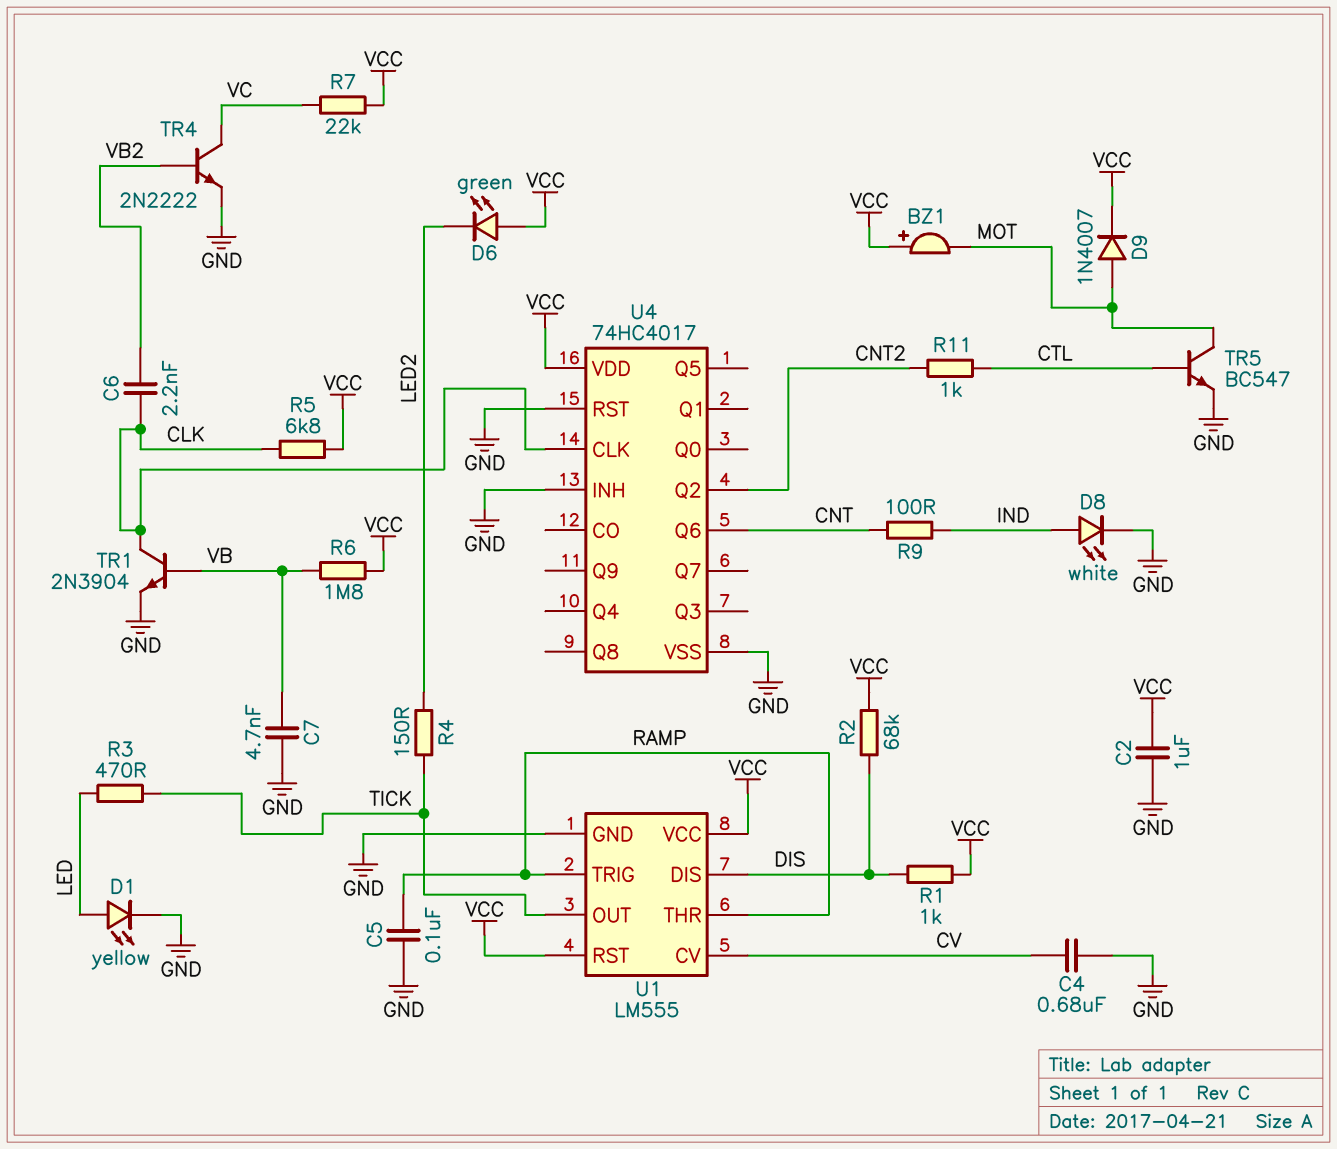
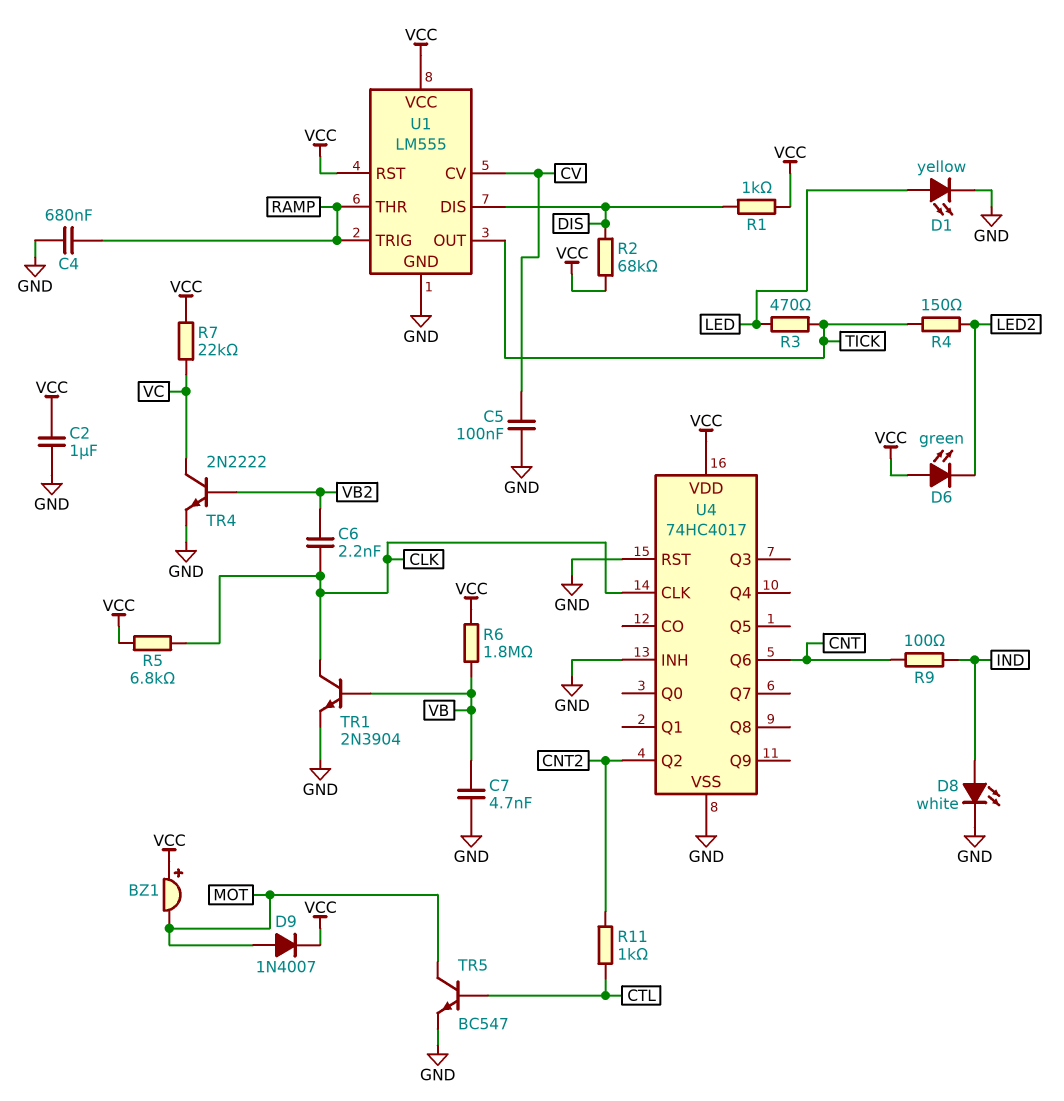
C4: 680nF (CV, GND) -> 680nF (GND, RAMP)
C5: 100nF (GND, RAMP) -> 100nF (CV, GND)

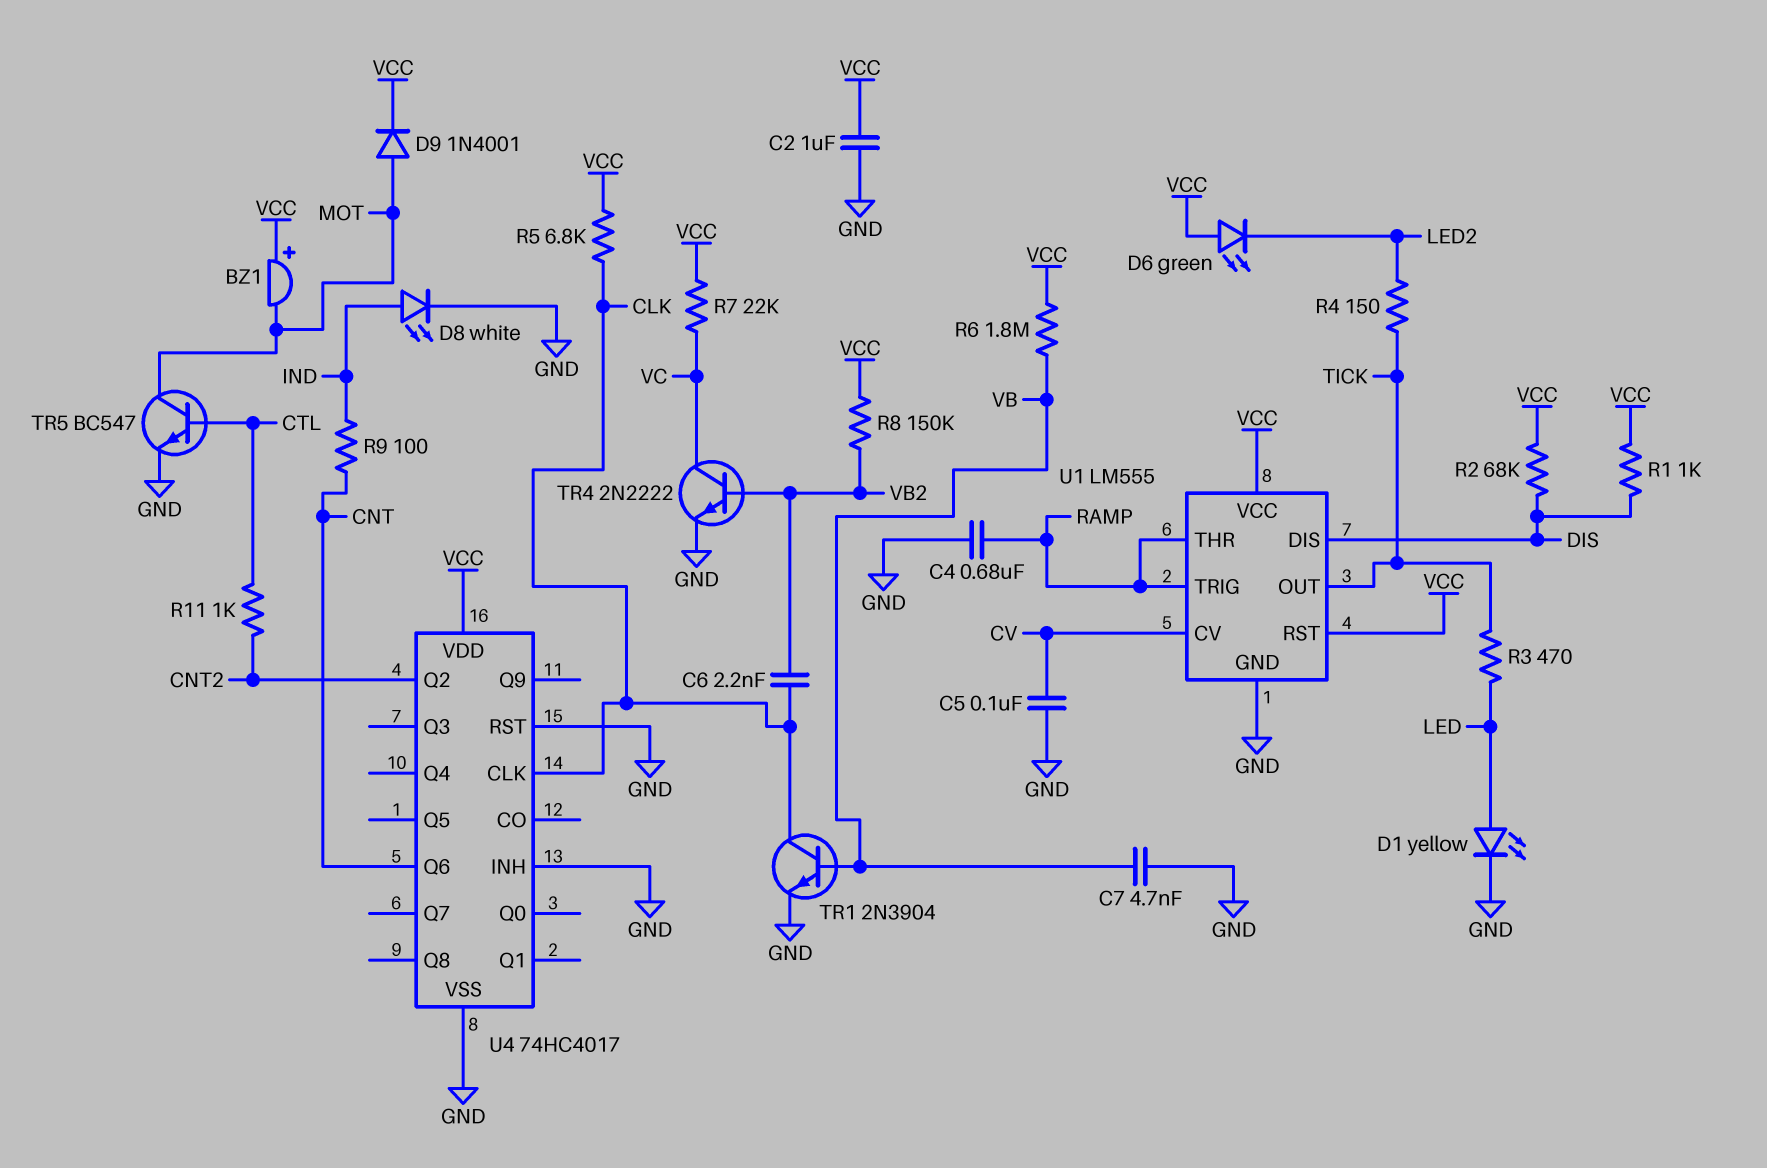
D9: diode 1N4007 (A MOT, K VCC) -> diode 1N4001 (A MOT, K VCC)
R8: none -> 150k (VB2, VCC)

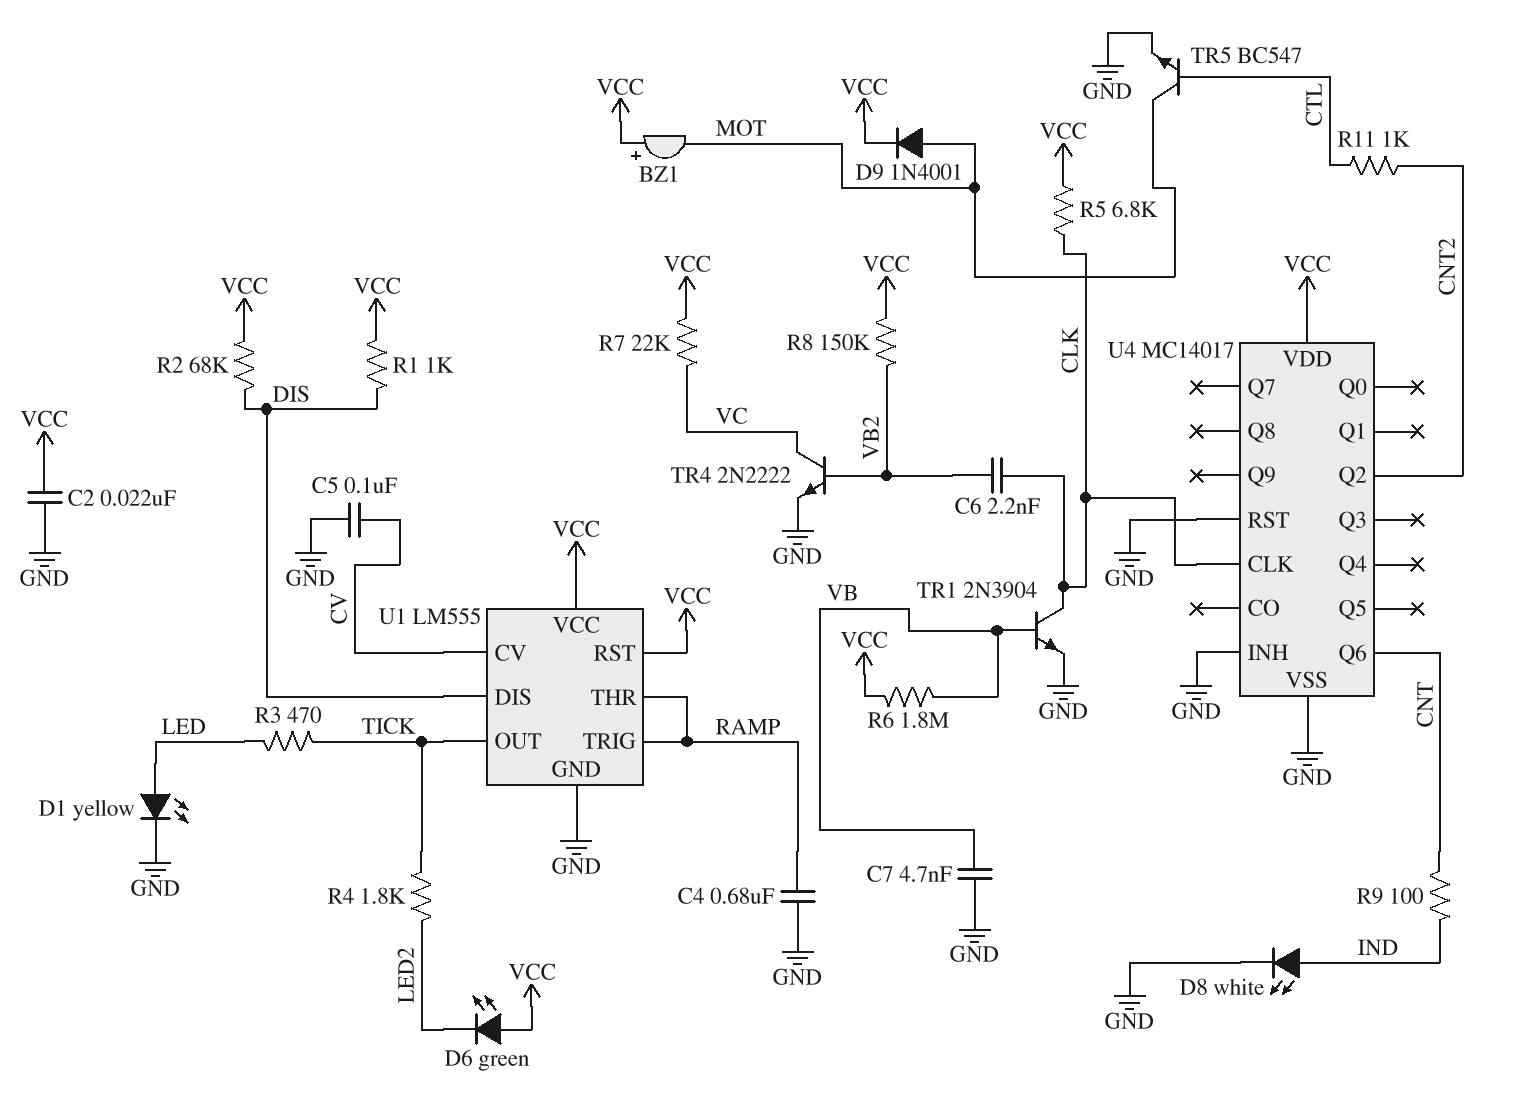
C2: 1uF (GND, VCC) -> 22nF (GND, VCC)
R4: 150 (LED2, TICK) -> 1.8k (LED2, TICK)
U4: 74HC4017 -> MC14017

